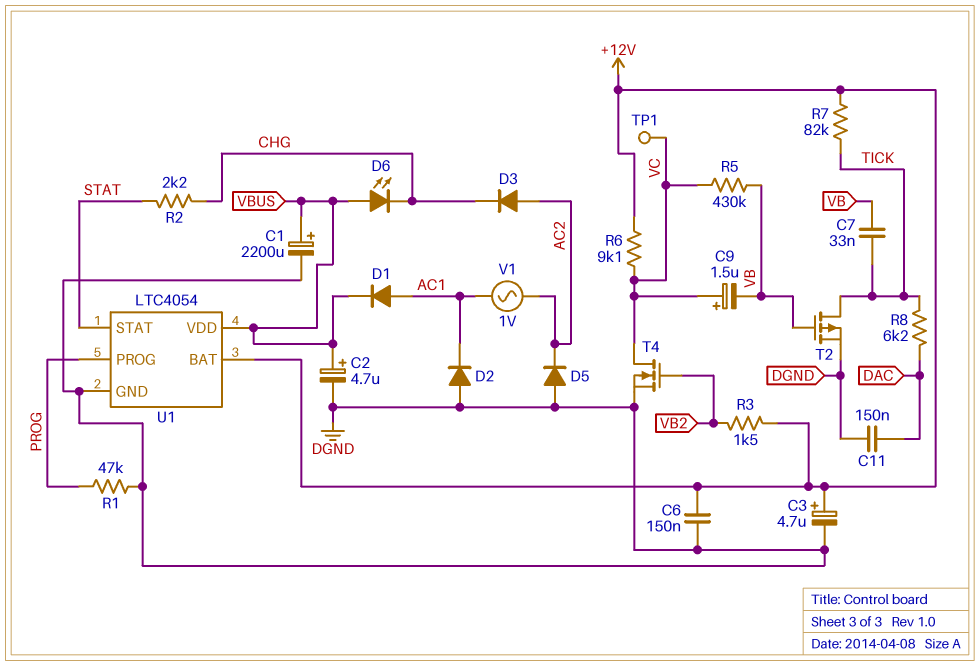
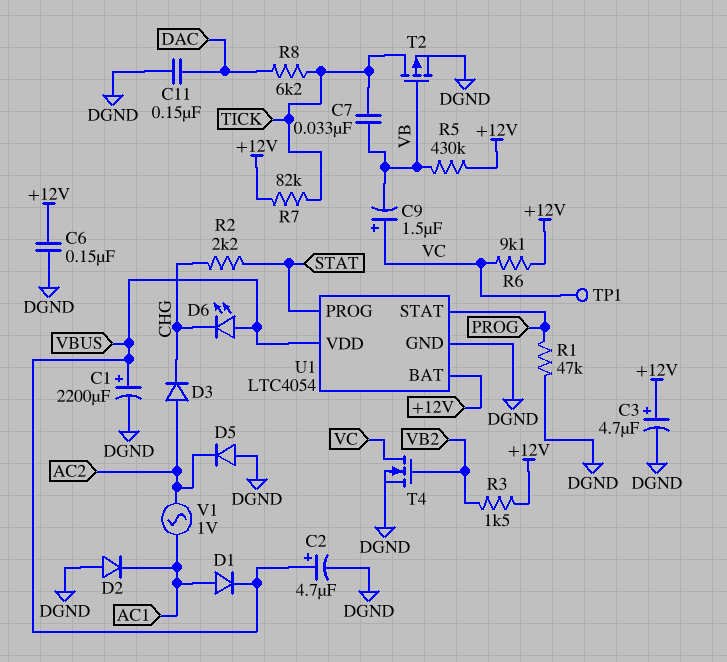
R5: 430k (VB, VC) -> 430k (+12V, VB)
U1 pin PROG: PROG -> STAT
U1 pin STAT: STAT -> PROG

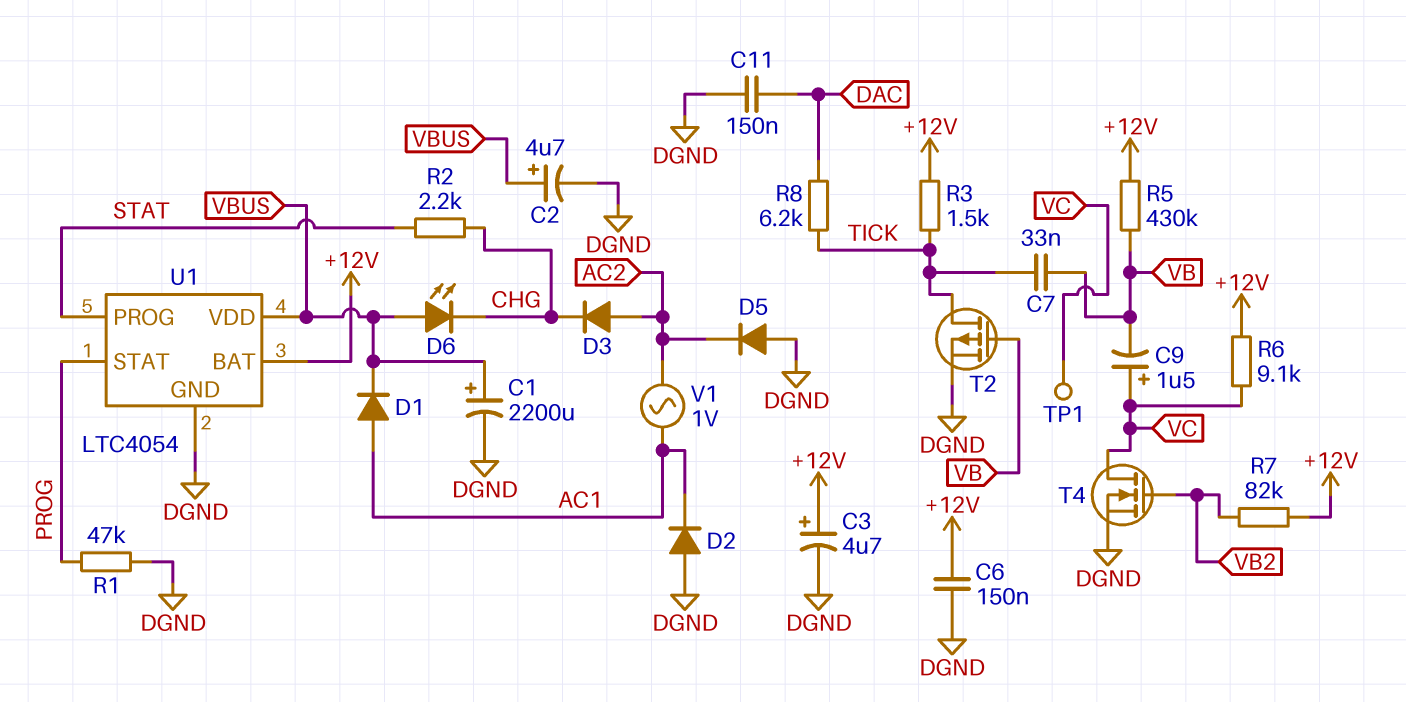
R3: 1.5k (+12V, VB2) -> 1.5k (+12V, TICK)
R7: 82k (+12V, TICK) -> 82k (+12V, VB2)

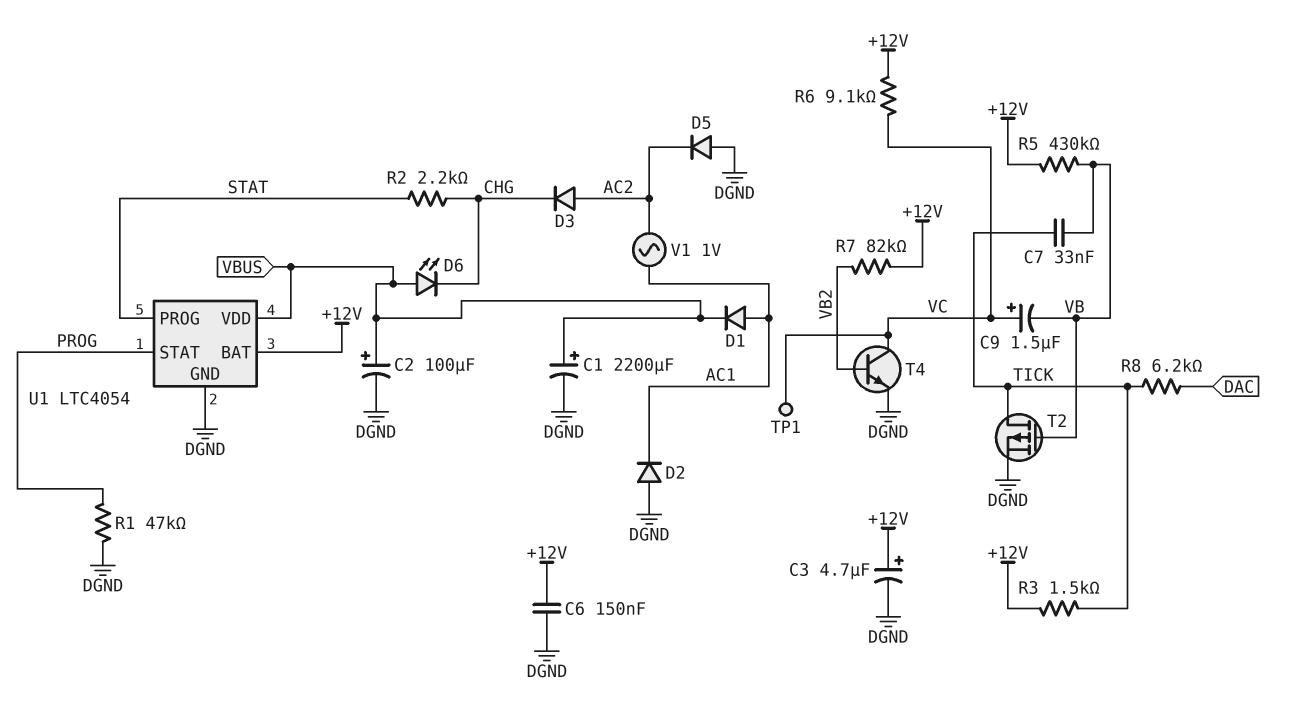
C2: 4.7uF (plus VBUS, minus DGND) -> 100uF (plus VBUS, minus DGND)
C11: 150nF (DAC, DGND) -> none
T4: NMOS (G VB2, D VC, S DGND) -> NPN (B VB2, C VC, E DGND)

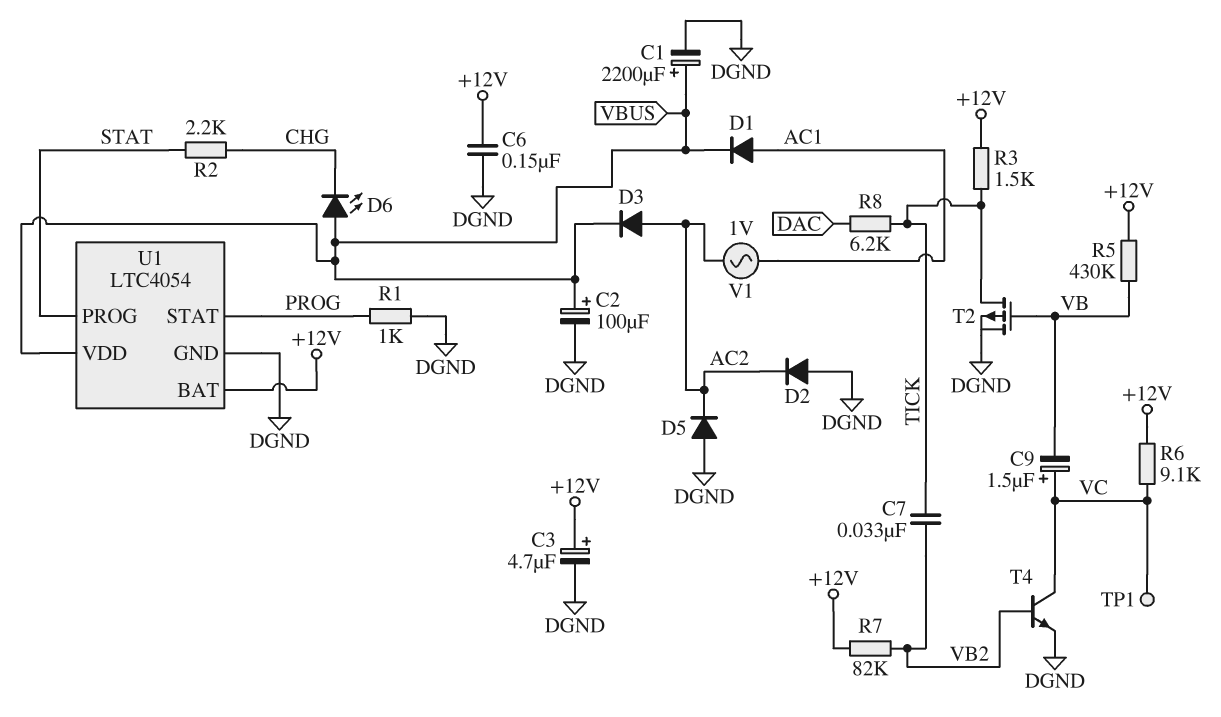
C7: 33nF (TICK, VB) -> 33nF (TICK, VB2)
D2: diode (A DGND, K AC1) -> diode (A DGND, K AC2)
D3: diode (A AC2, K CHG) -> diode (A AC2, K VBUS)
R1: 47k (DGND, PROG) -> 1k (DGND, PROG)

